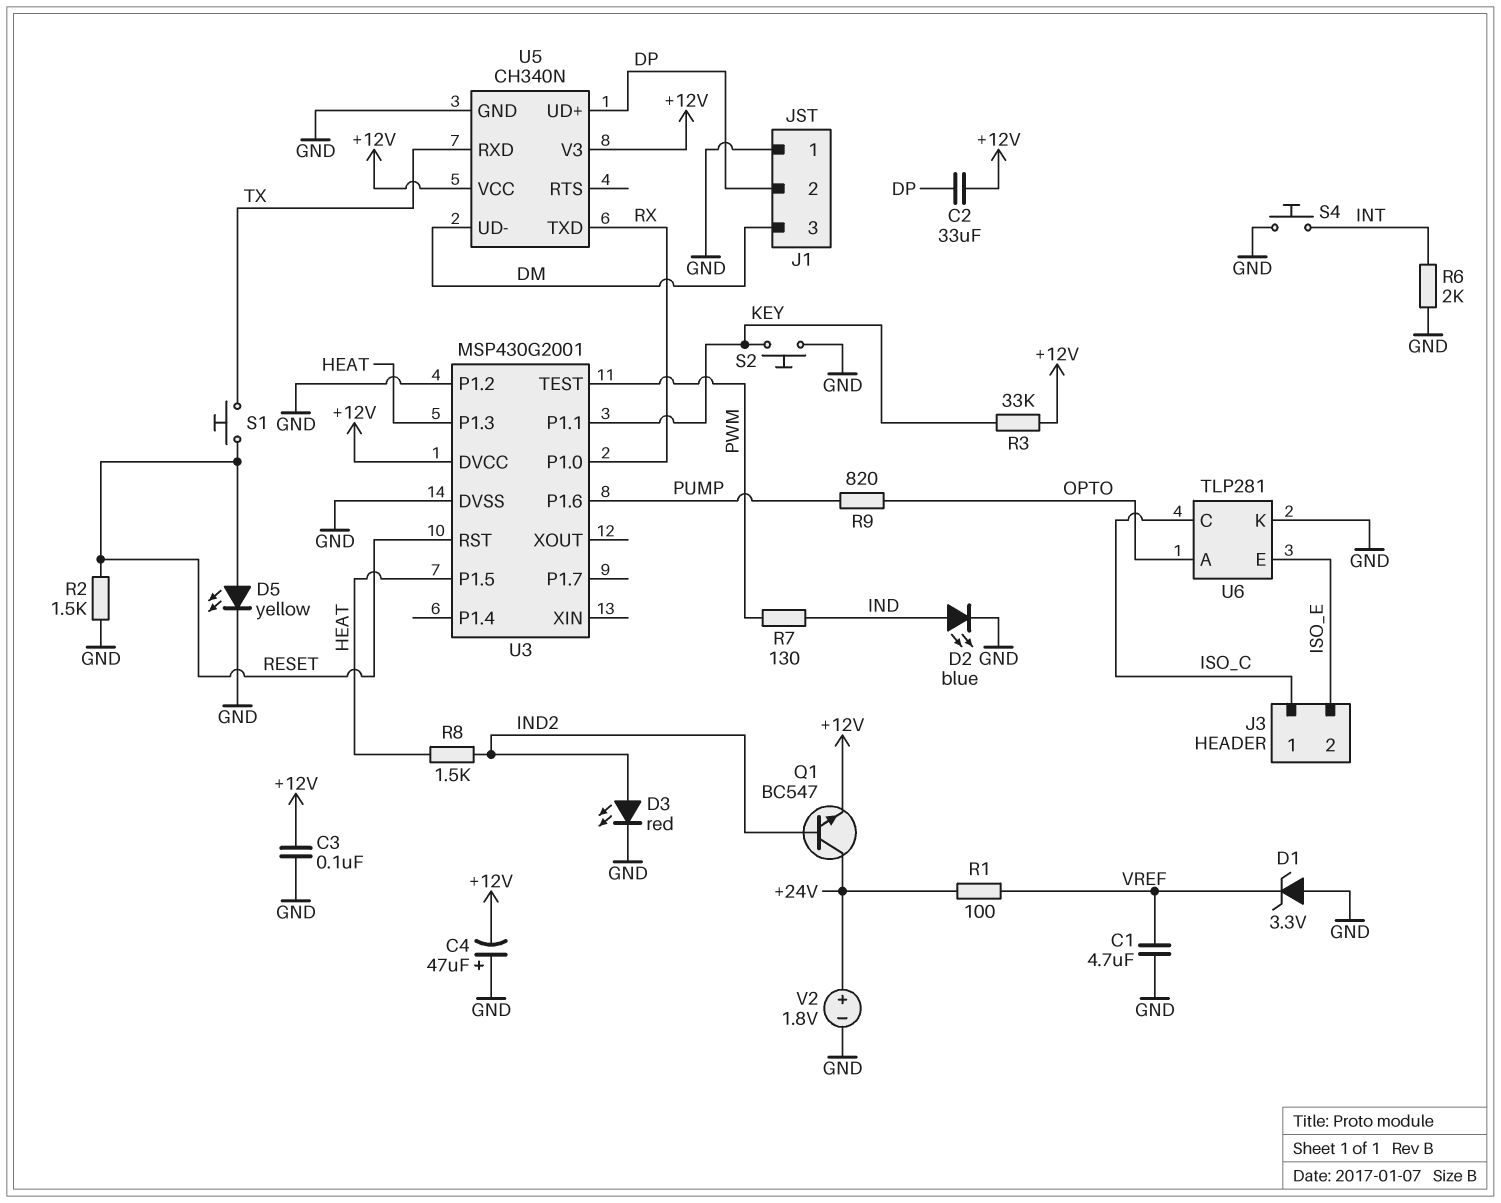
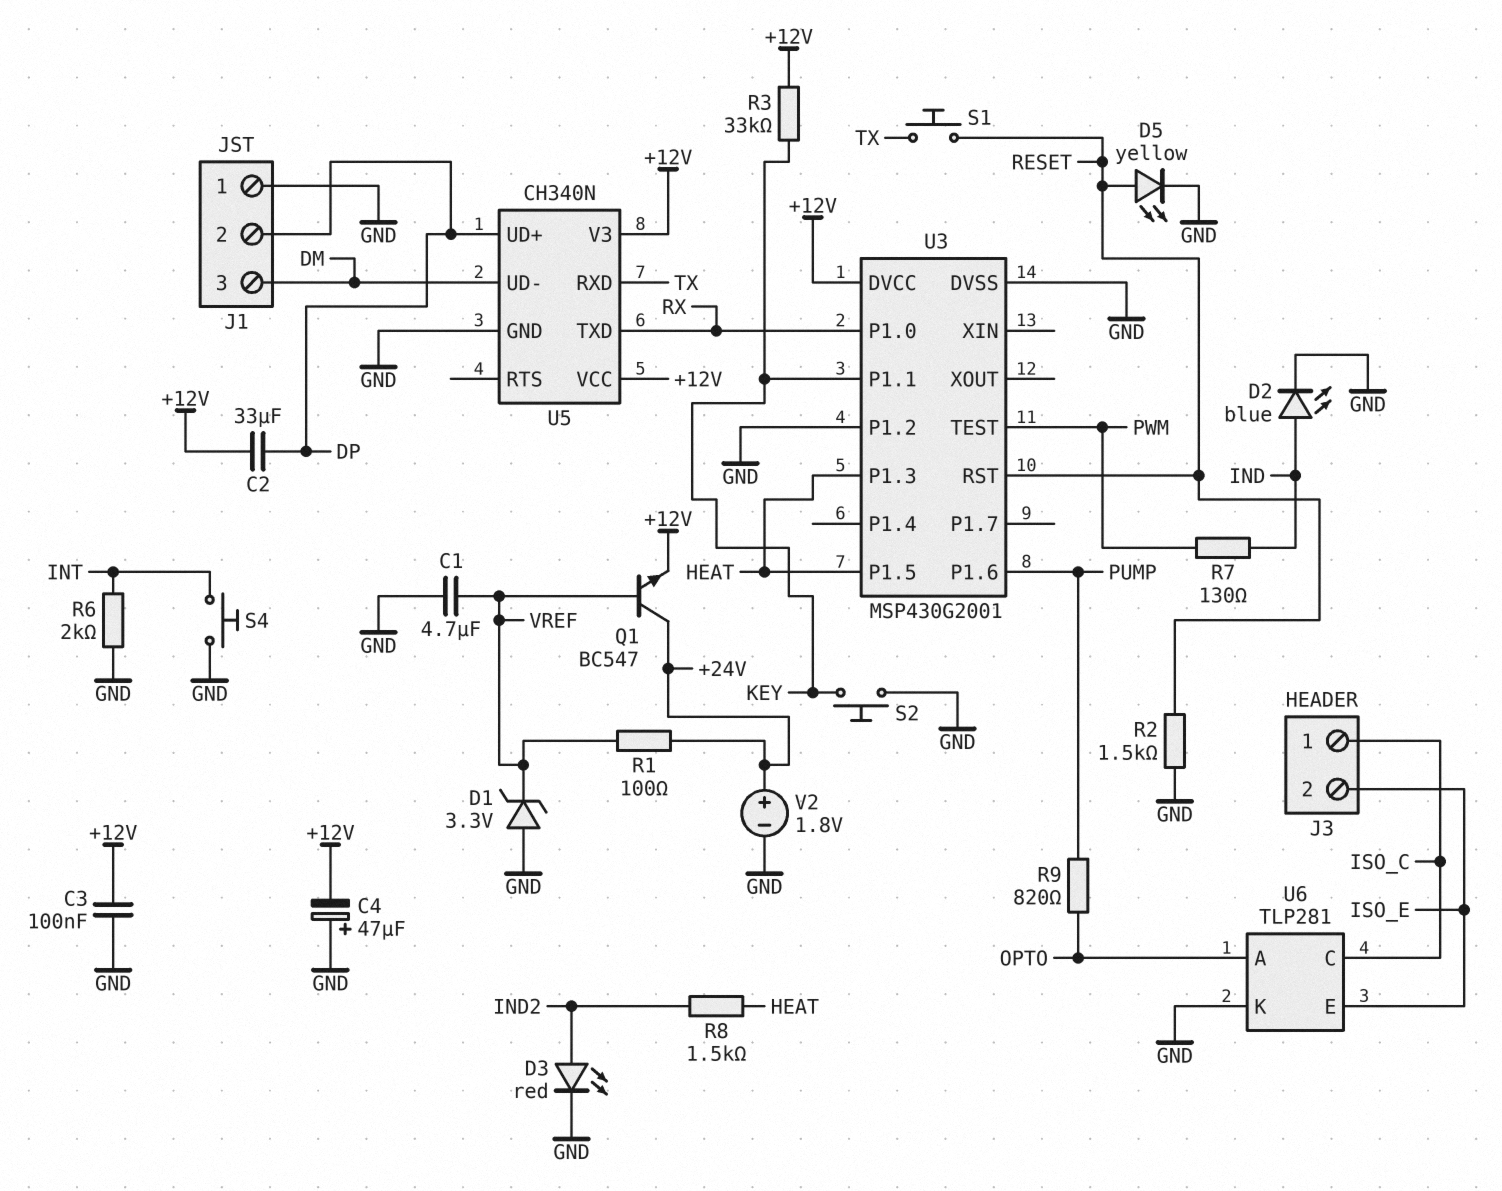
Q1: NPN BC547 (B IND2, C +24V, E +12V) -> NPN BC547 (B VREF, C +24V, E +12V)

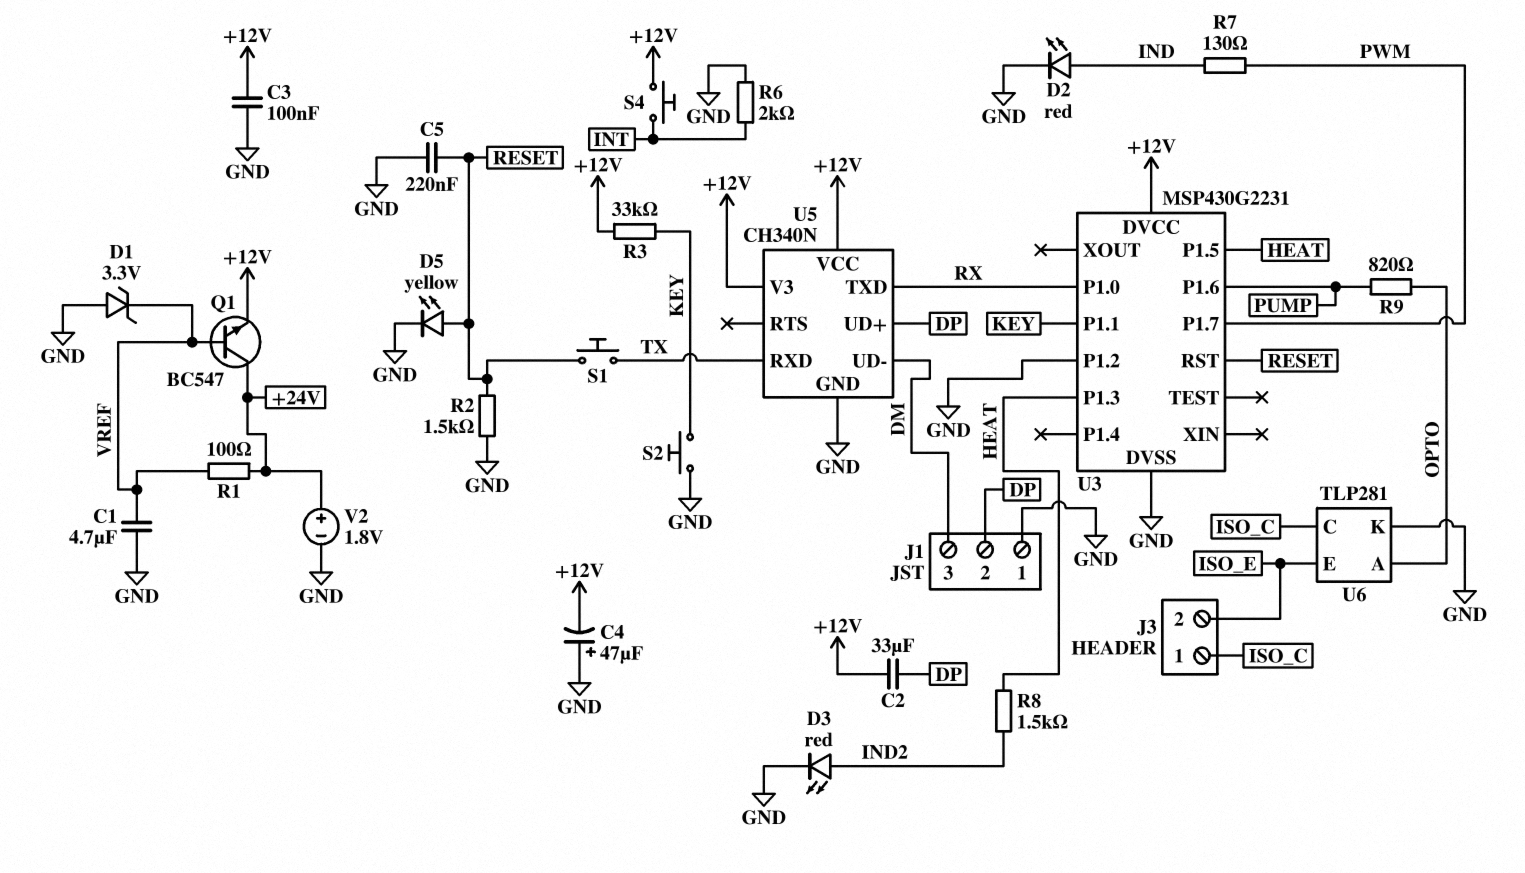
C5: none -> 220nF (GND, RESET)
D2: LED blue (A IND, K GND) -> LED red (A IND, K GND)
S4: button (GND, INT) -> button (+12V, INT)
U3: MSP430G2001 -> MSP430G2231
U3 pin P1.7: none -> PWM
U3 pin TEST: PWM -> none

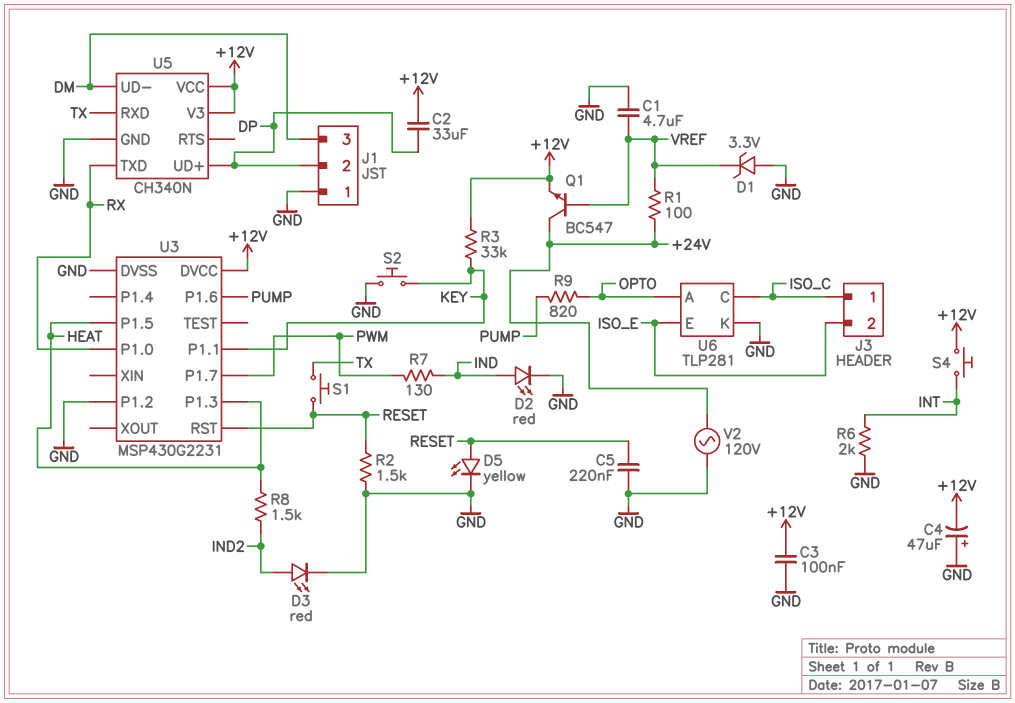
V2: 1.8V (plus +24V, minus GND) -> AC 120V (+24V, GND)

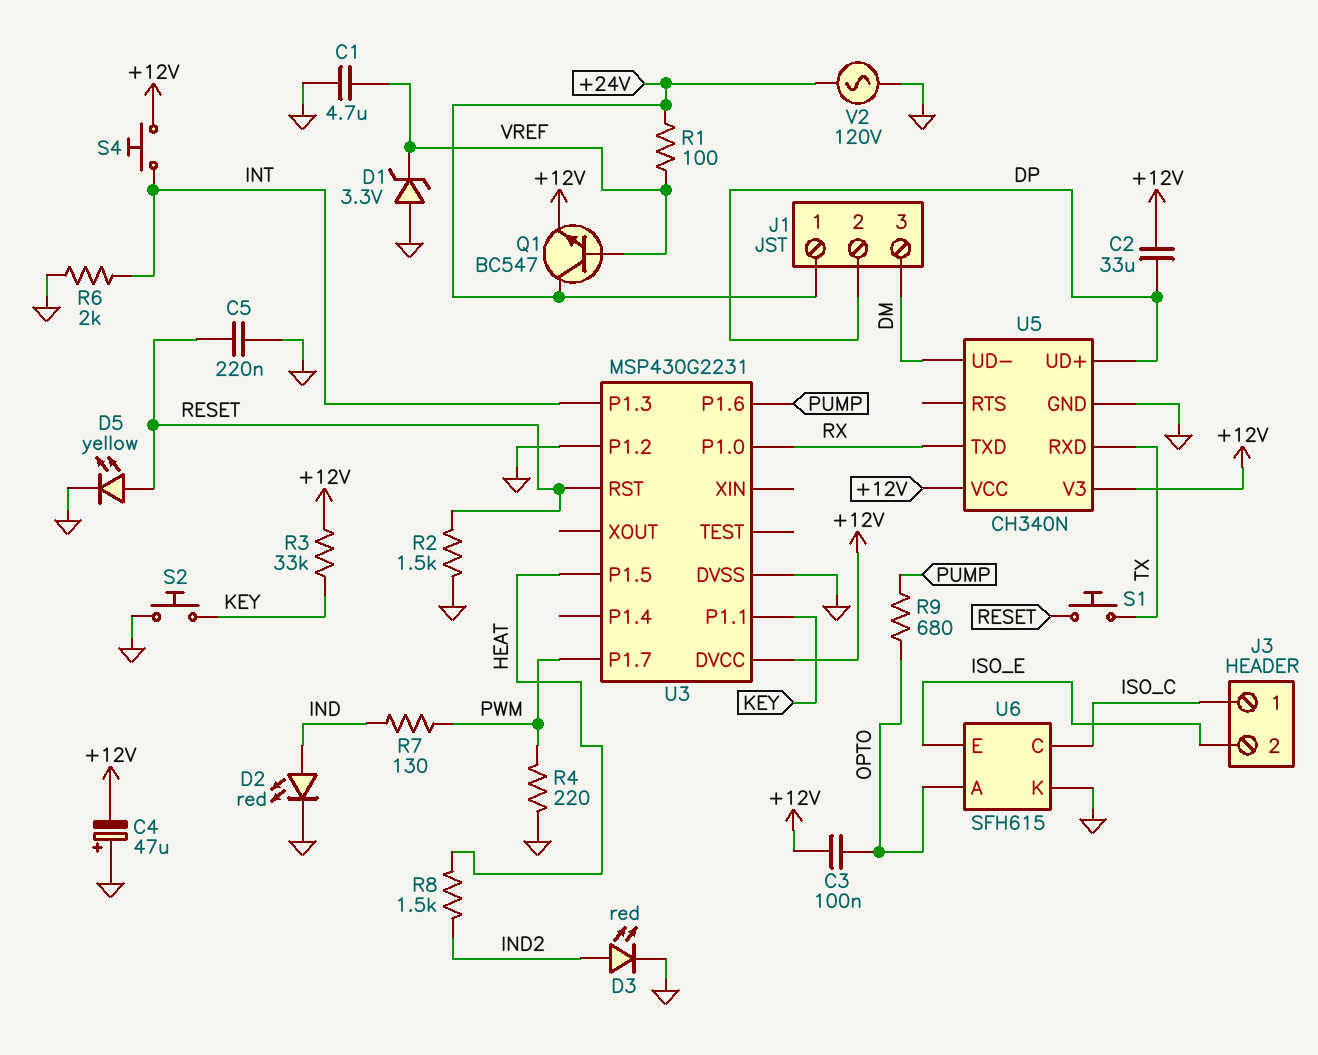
C3: 100nF (+12V, GND) -> 100nF (+12V, OPTO)
J1 pin 1: GND -> +24V
R4: none -> 220 (GND, PWM)
R9: 820 (OPTO, PUMP) -> 680 (OPTO, PUMP)
U3 pin P1.3: HEAT -> INT
U6: TLP281 -> SFH615

